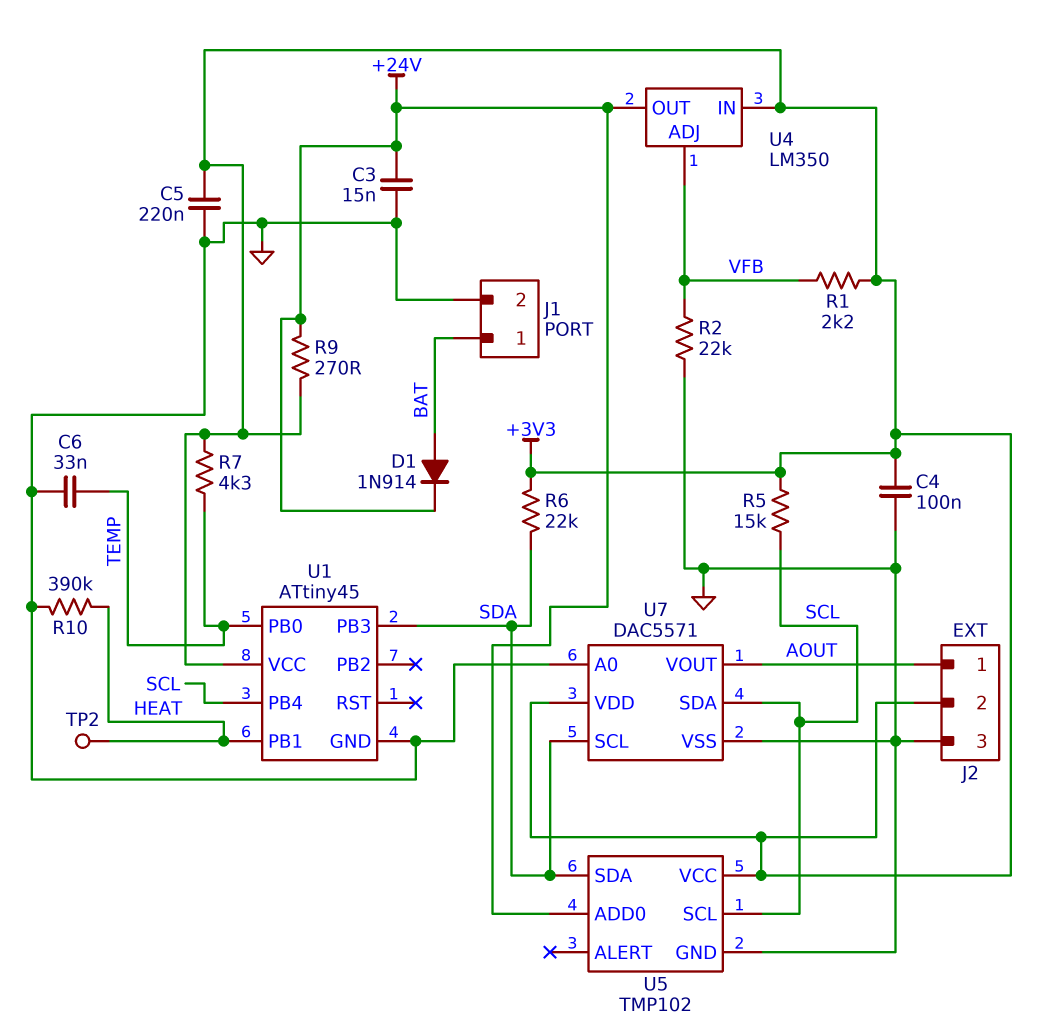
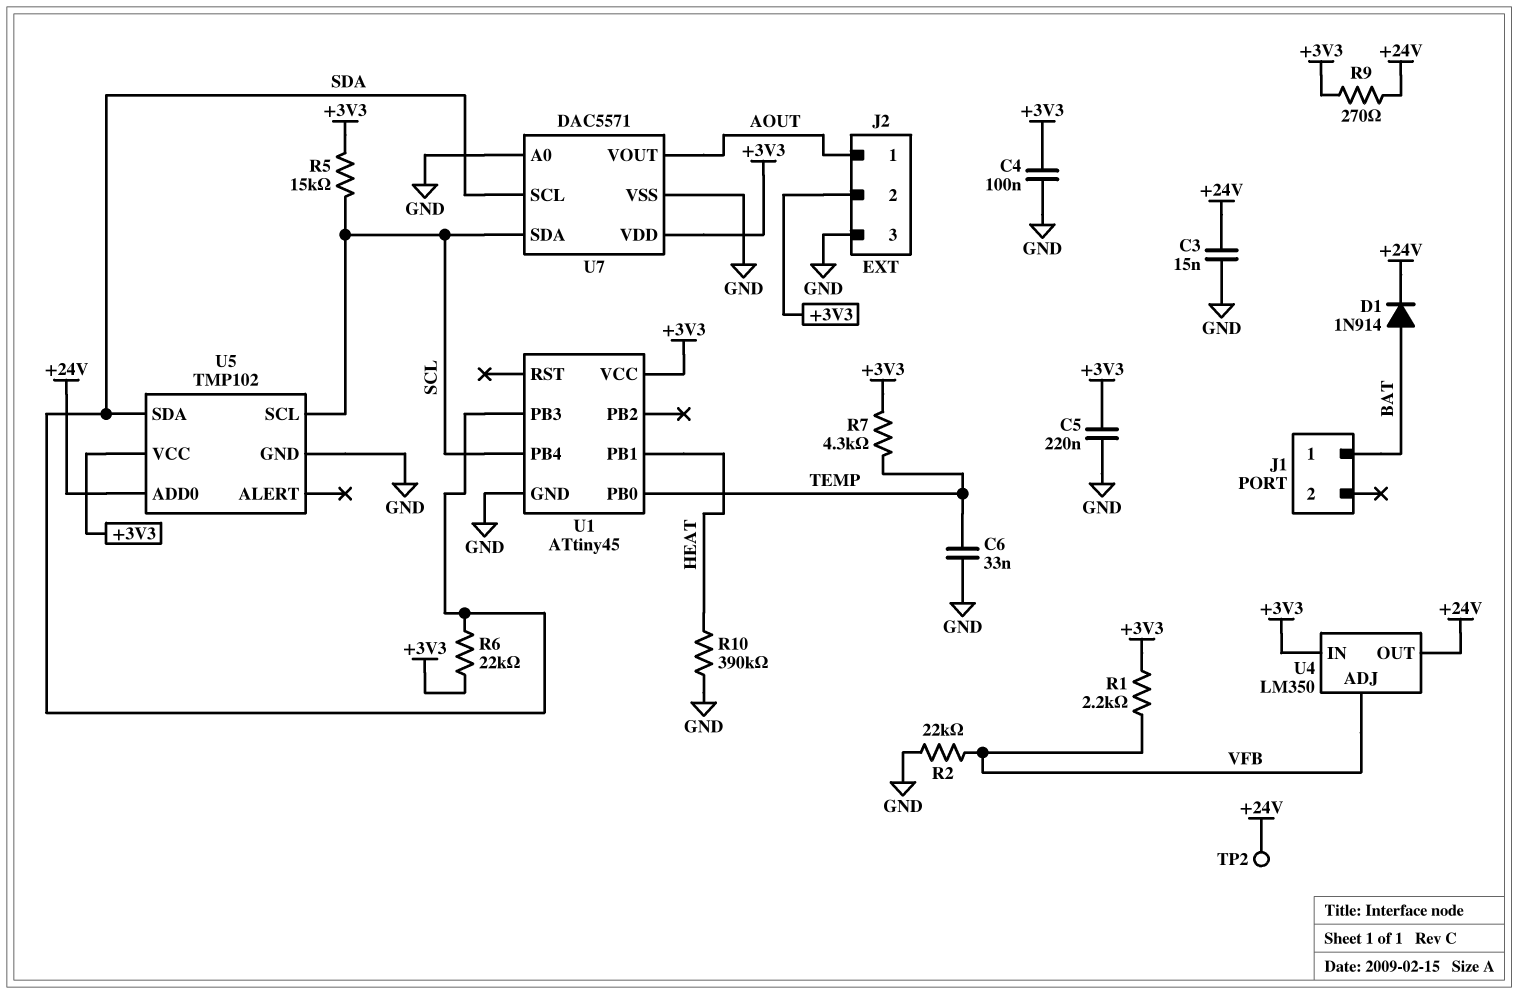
J1 pin 2: GND -> none
TP2: test point (HEAT) -> test point (+24V)

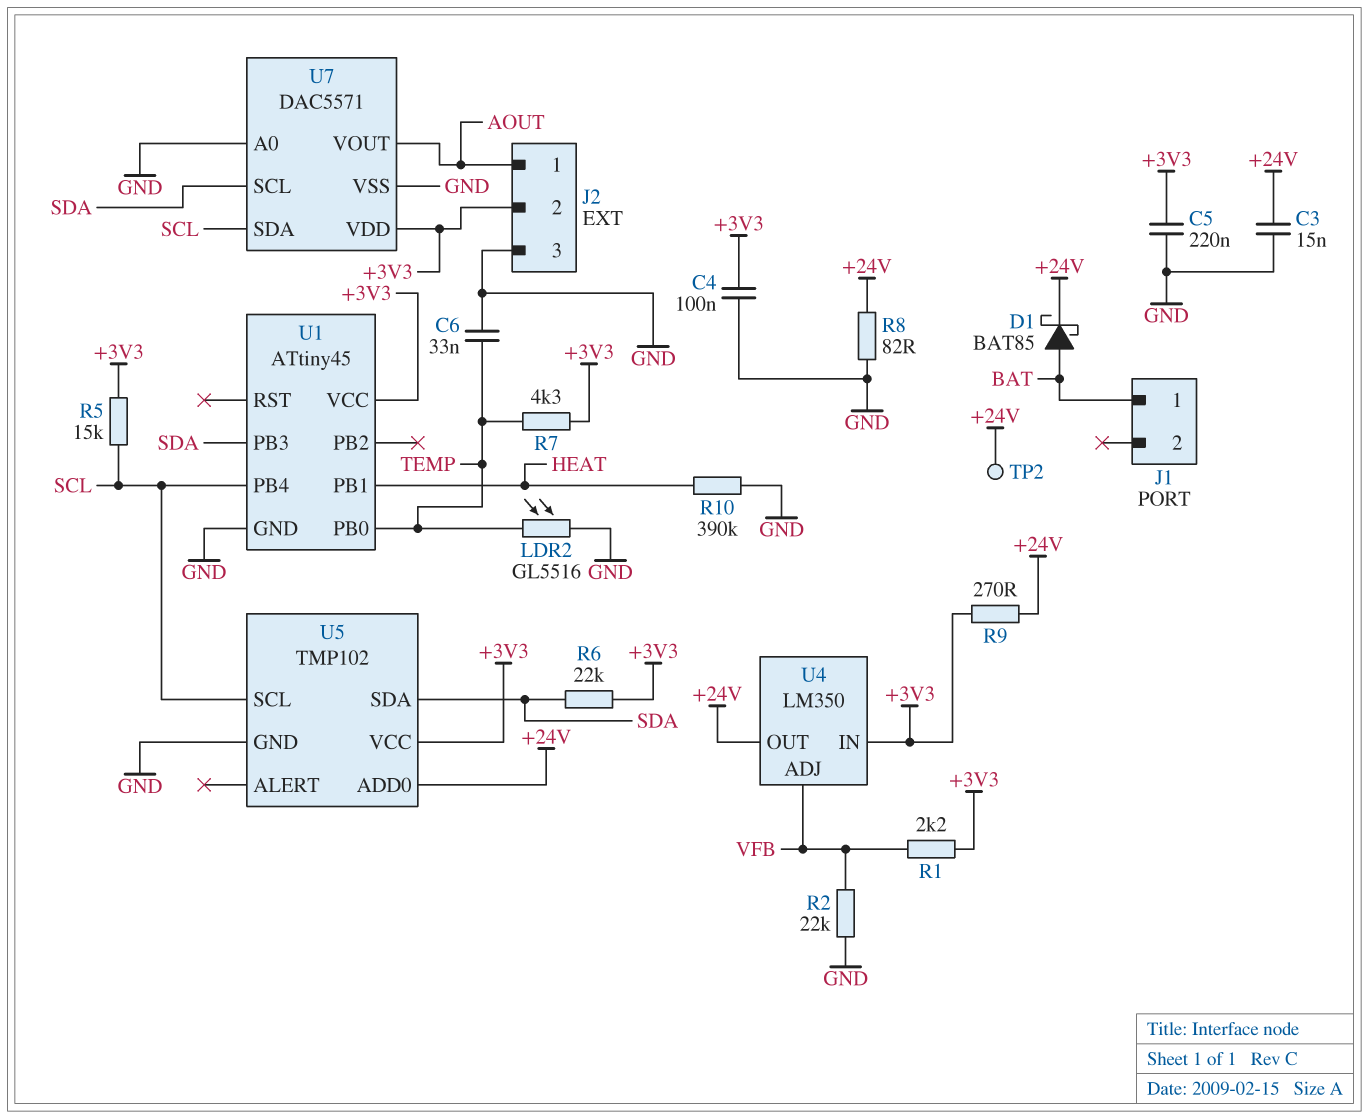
D1: diode 1N914 (A BAT, K +24V) -> schottky BAT85 (A BAT, K +24V)
LDR2: none -> GL5516 (GND, TEMP)
R8: none -> 82 (+24V, GND)

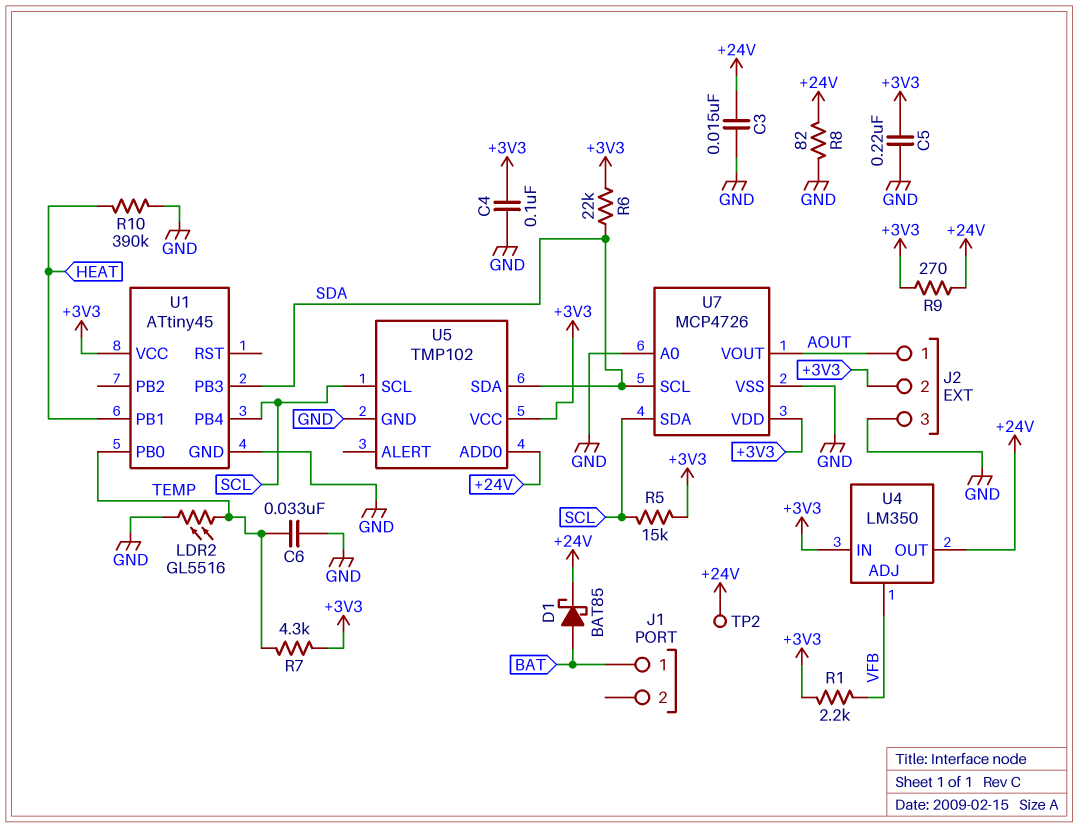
R2: 22k (GND, VFB) -> none
U7: DAC5571 -> MCP4726

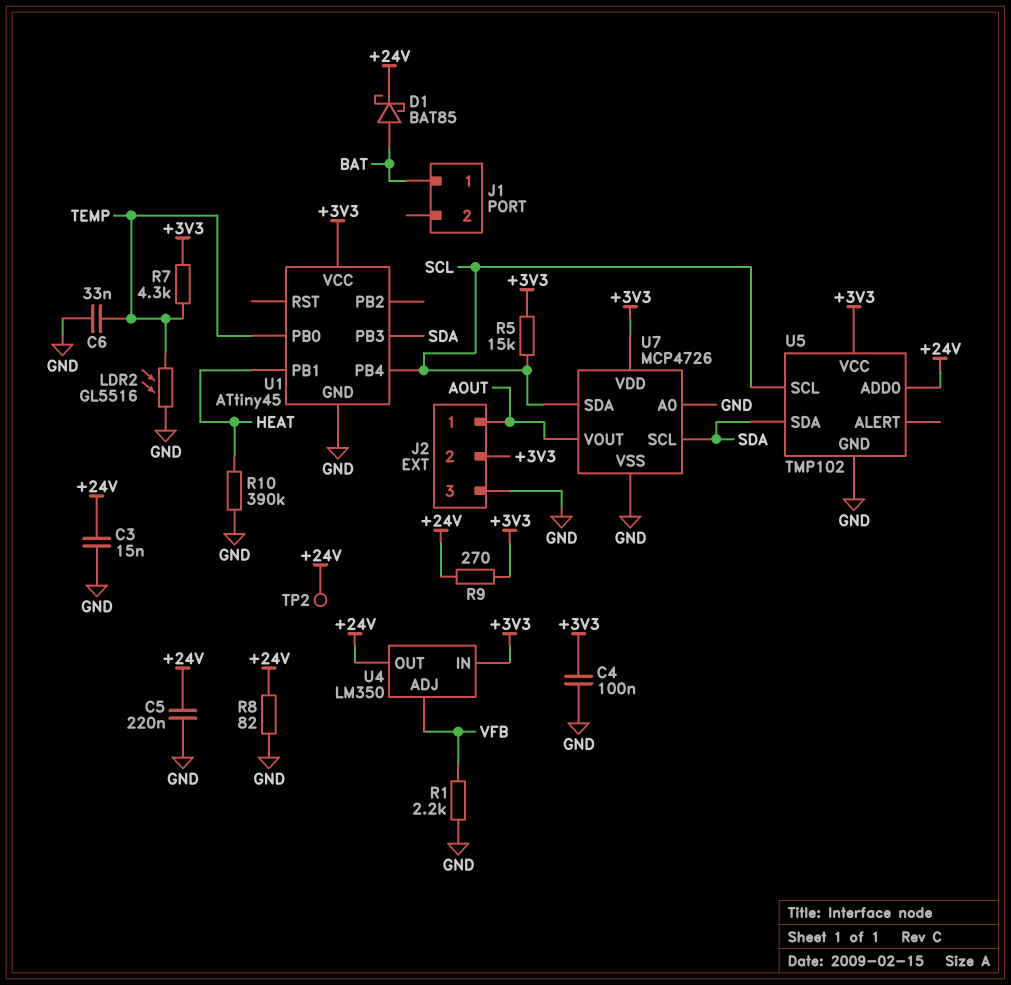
C5: 220nF (+3V3, GND) -> 220nF (+24V, GND)
R1: 2.2k (+3V3, VFB) -> 2.2k (GND, VFB)
R6: 22k (+3V3, SDA) -> none

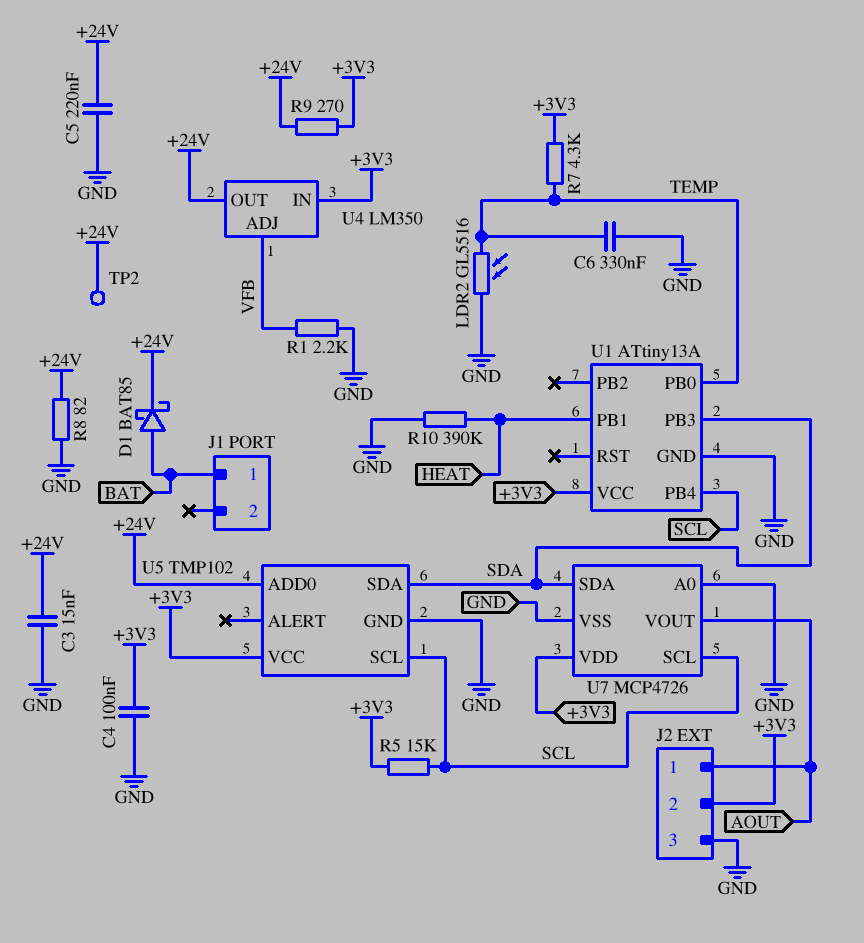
C6: 33nF (GND, TEMP) -> 330nF (GND, TEMP)
U1: ATtiny45 -> ATtiny13A
U7 pin SCL: SDA -> SCL
U7 pin SDA: SCL -> SDA

